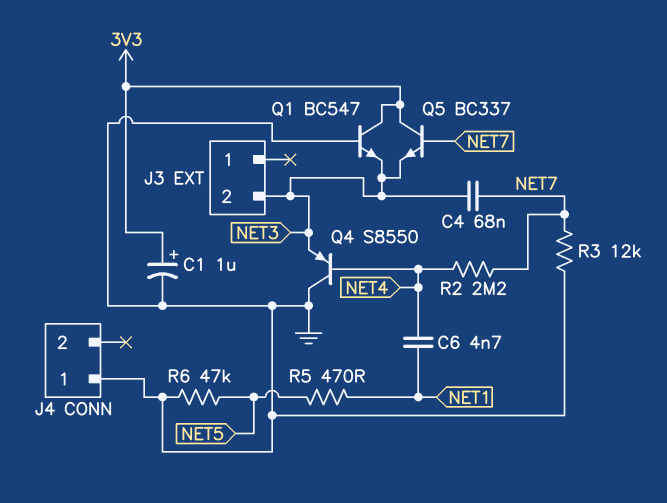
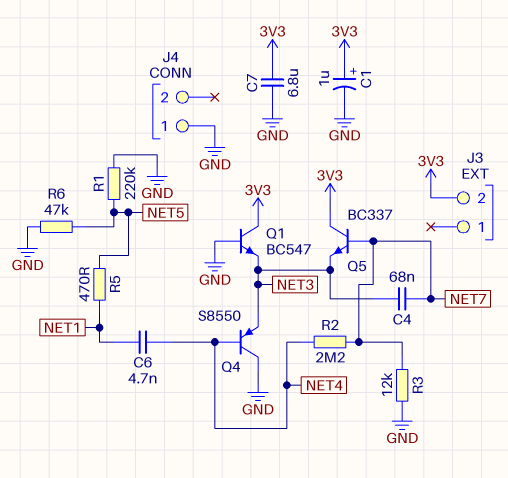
C7: none -> 6.8uF (3V3, GND)
J3 pin 2: NET3 -> 3V3
R1: none -> 220k (GND, NET5)

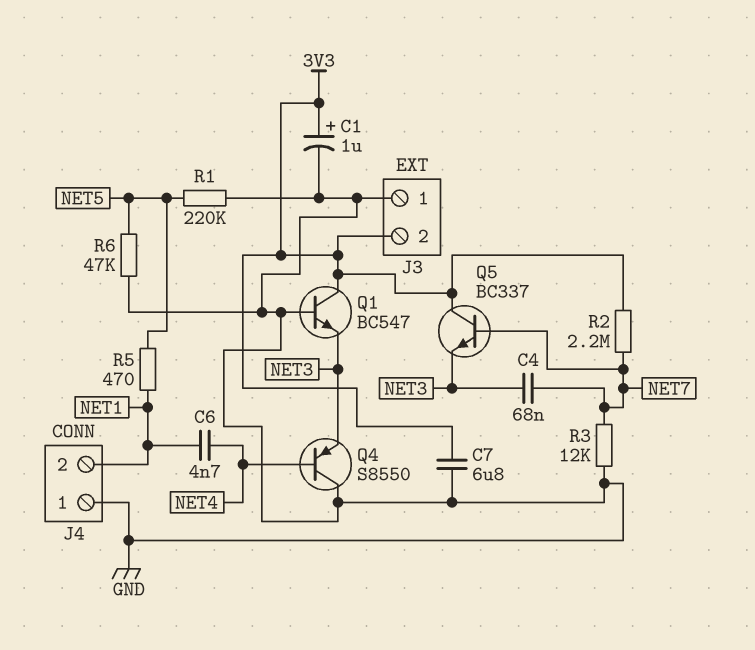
J3 pin 1: none -> GND
J4 pin 2: none -> NET1
R2: 2.2M (NET4, NET7) -> 2.2M (3V3, NET7)

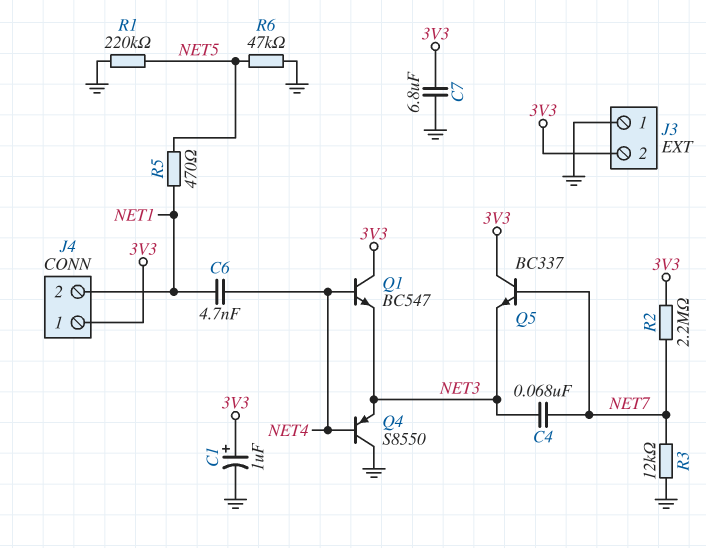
J4 pin 1: GND -> 3V3
Q1: NPN BC547 (B GND, C 3V3, E NET3) -> NPN BC547 (B NET4, C 3V3, E NET3)

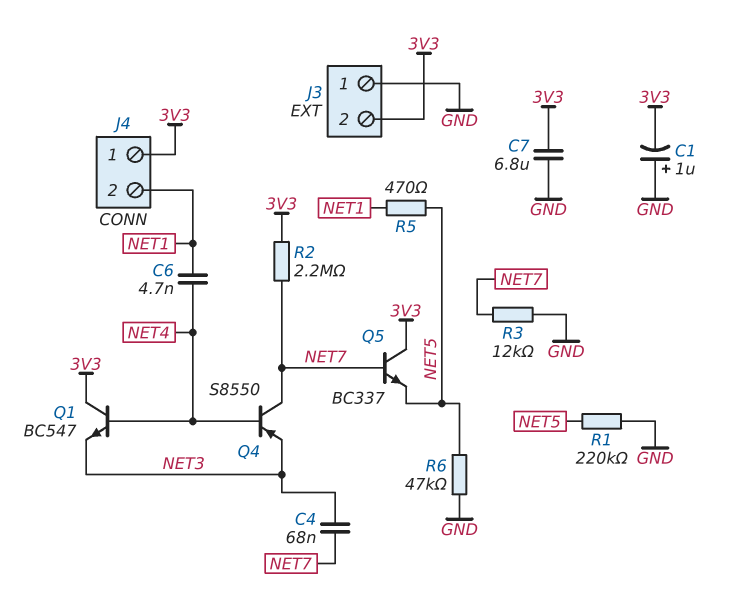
C1: 1uF (plus 3V3, minus GND) -> 1uF (plus GND, minus 3V3)
Q4: PNP S8550 (B NET4, C GND, E NET3) -> PNP S8550 (B NET4, C NET7, E NET3)
Q5: NPN BC337 (B NET7, C 3V3, E NET3) -> NPN BC337 (B NET7, C 3V3, E NET5)

